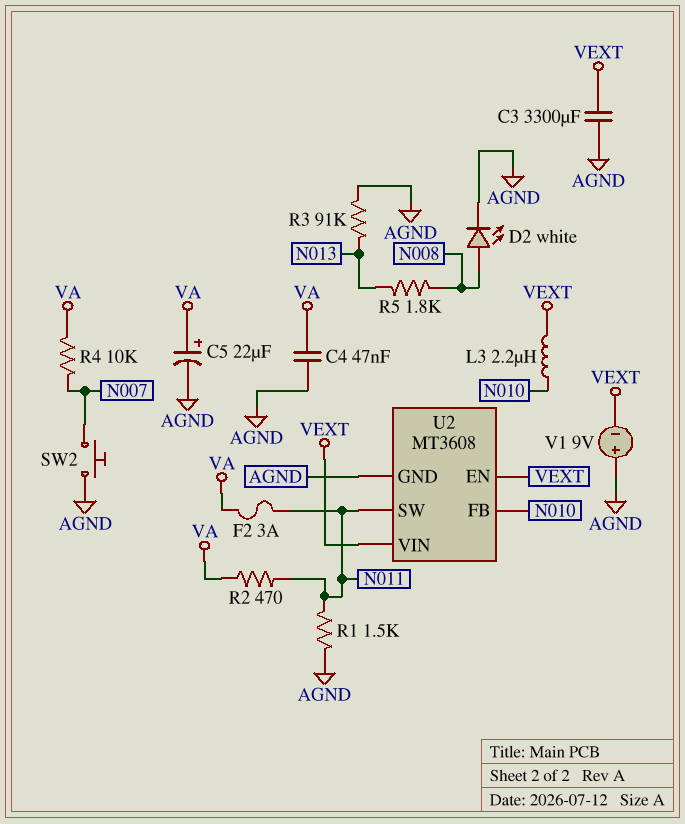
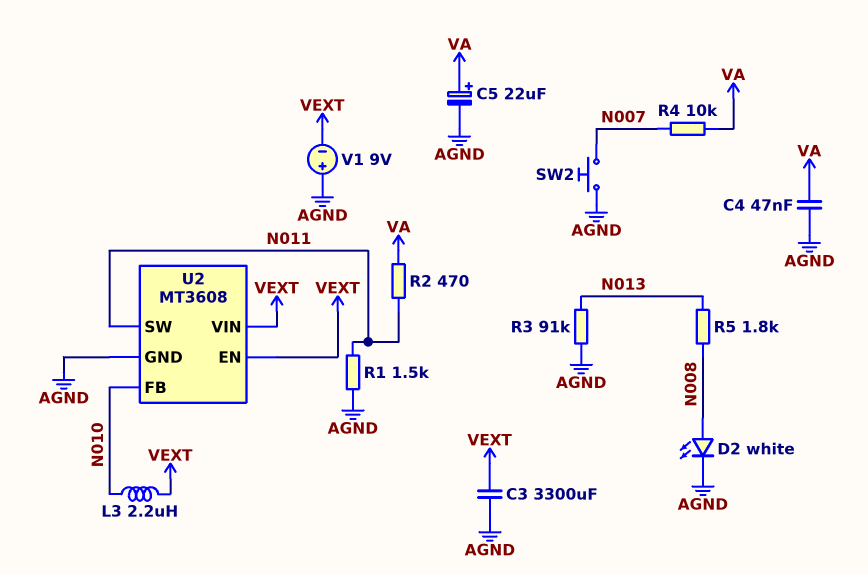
F2: 3A (N011, VA) -> none

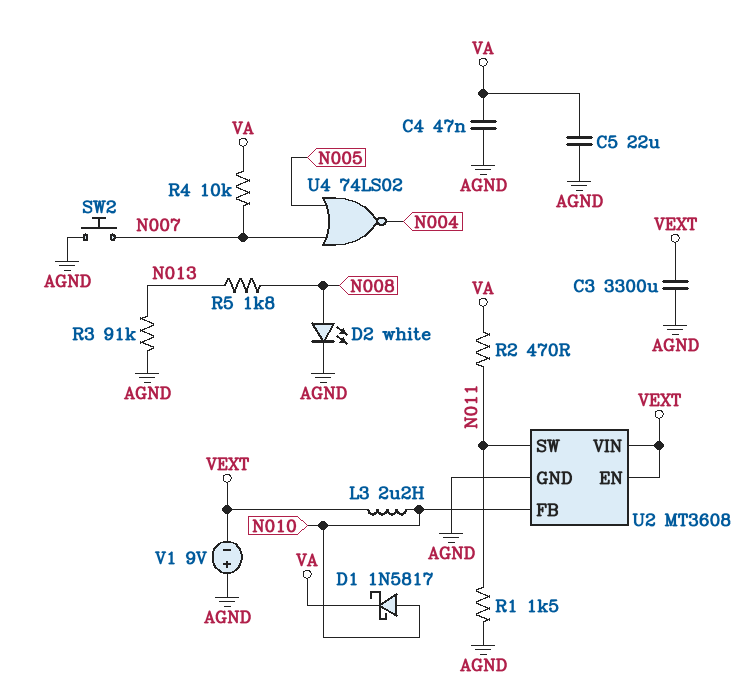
C5: 22uF (plus VA, minus AGND) -> 22uF (AGND, VA)
D1: none -> schottky 1N5817 (A N010, K VA)
U4: none -> NOR 74LS02 (in N005, in N007, out N004)

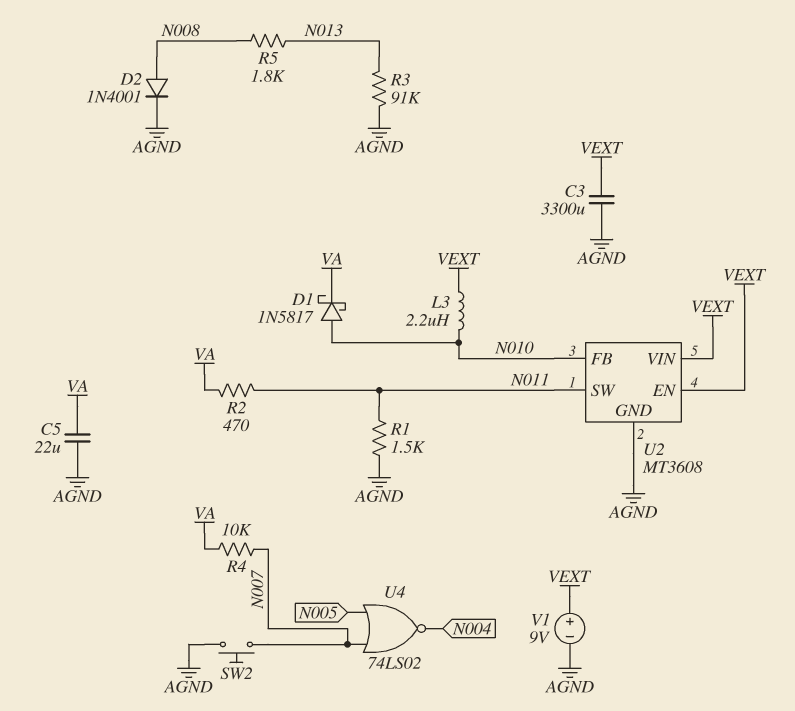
C4: 47nF (AGND, VA) -> none
D2: LED white (A N008, K AGND) -> diode 1N4001 (A N008, K AGND)
V1: 9V (plus AGND, minus VEXT) -> 9V (plus VEXT, minus AGND)

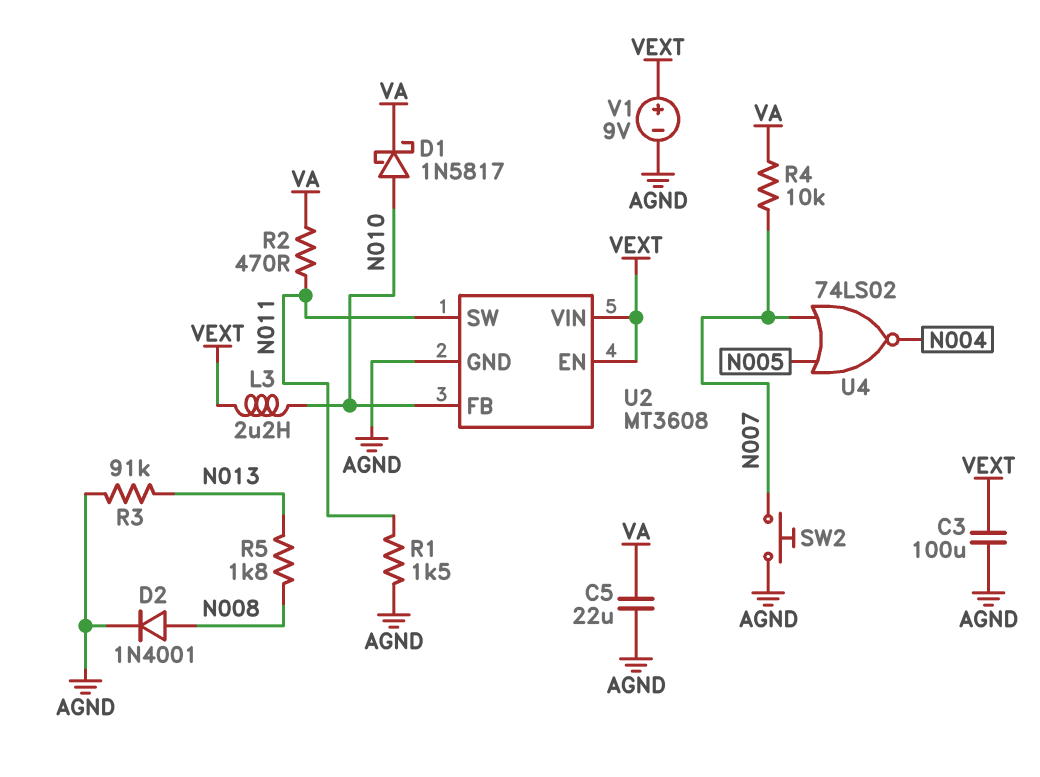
C3: 3300uF (AGND, VEXT) -> 100uF (AGND, VEXT)

